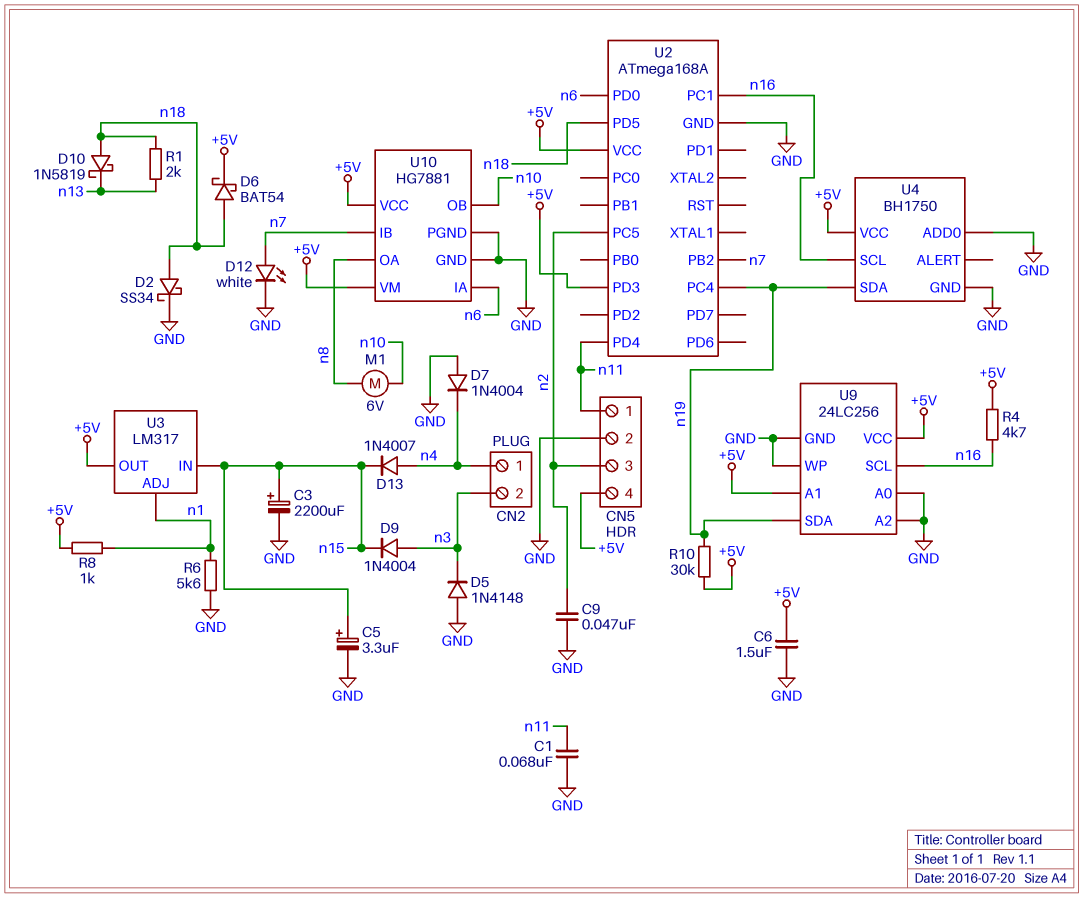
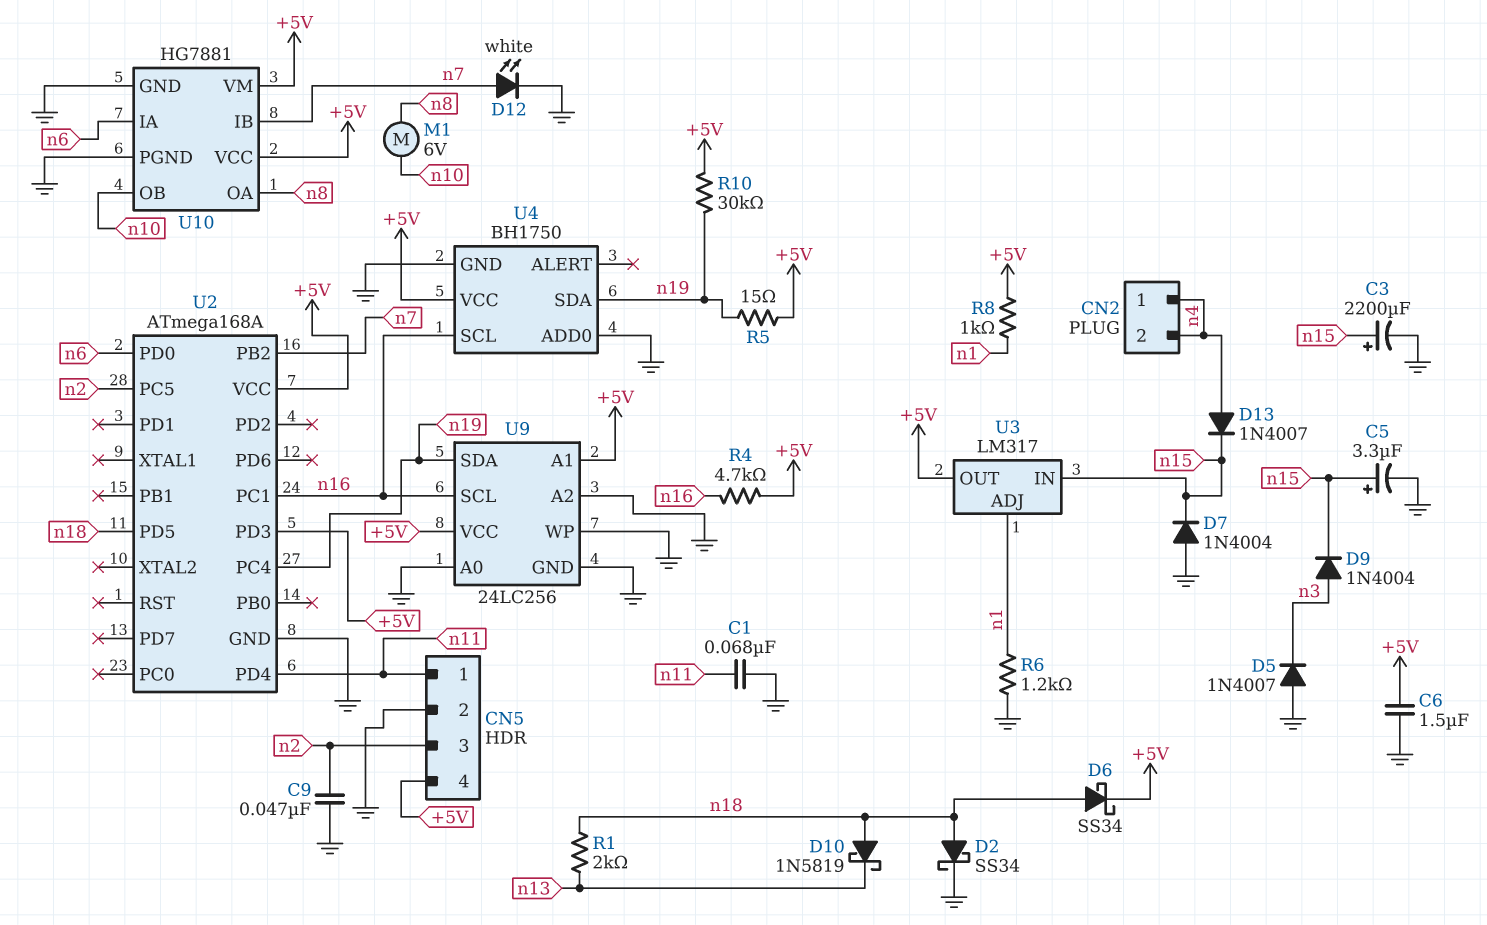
CN2 pin 2: n3 -> n4
D5: diode 1N4148 (A GND, K n3) -> diode 1N4007 (A GND, K n3)
D6: schottky BAT54 (A n18, K +5V) -> schottky SS34 (A n18, K +5V)
D7: diode 1N4004 (A GND, K n4) -> diode 1N4004 (A GND, K n15)
R5: none -> 15 (+5V, n19)
R6: 5.6k (GND, n1) -> 1.2k (GND, n1)

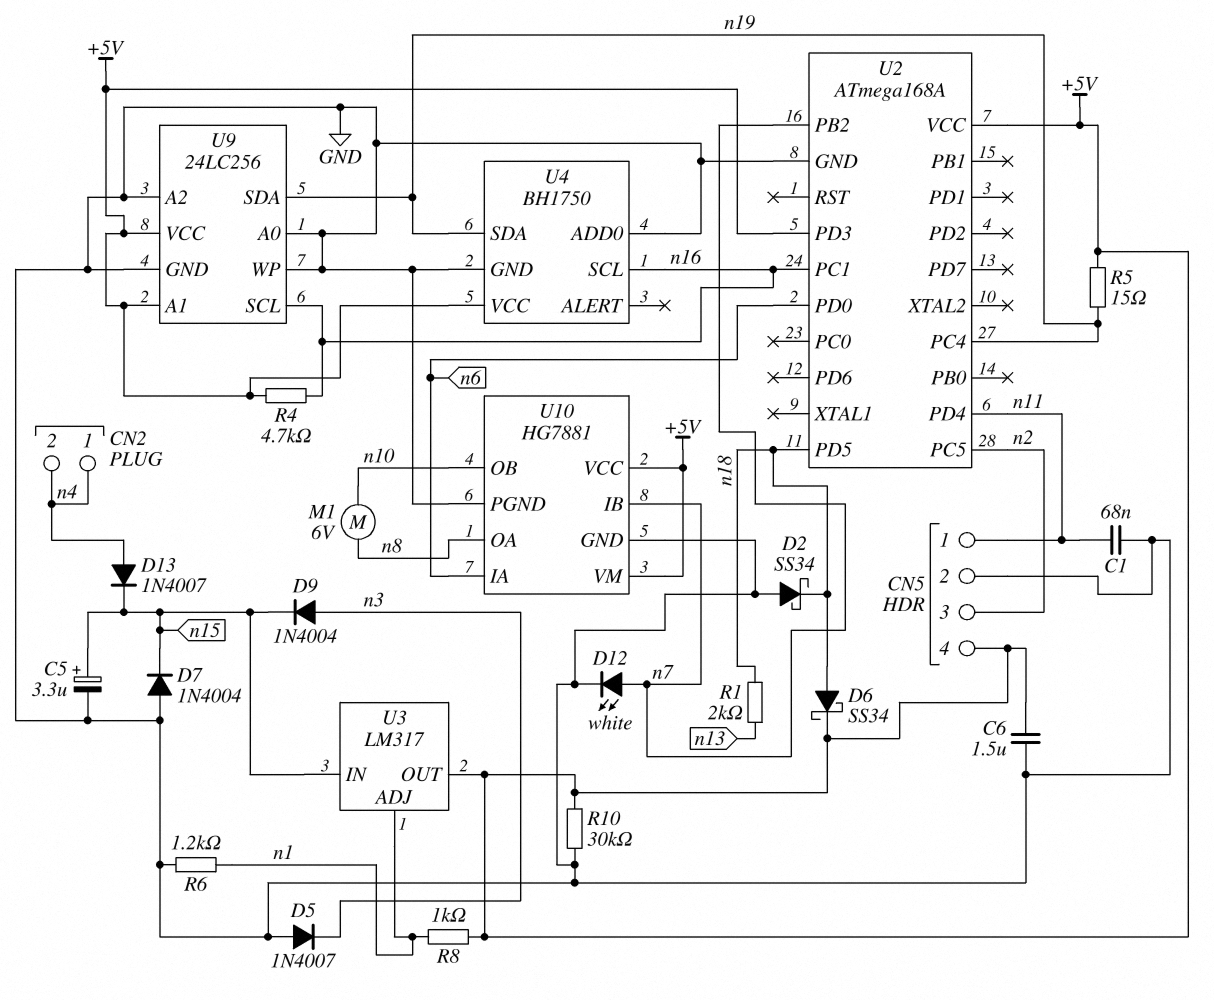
C3: 2200uF (plus n15, minus GND) -> none
C9: 47nF (GND, n2) -> none
D2: schottky SS34 (A n18, K GND) -> schottky SS34 (A GND, K n18)
D10: schottky 1N5819 (A n18, K n13) -> none
R10: 30k (+5V, n19) -> 30k (+5V, GND)

